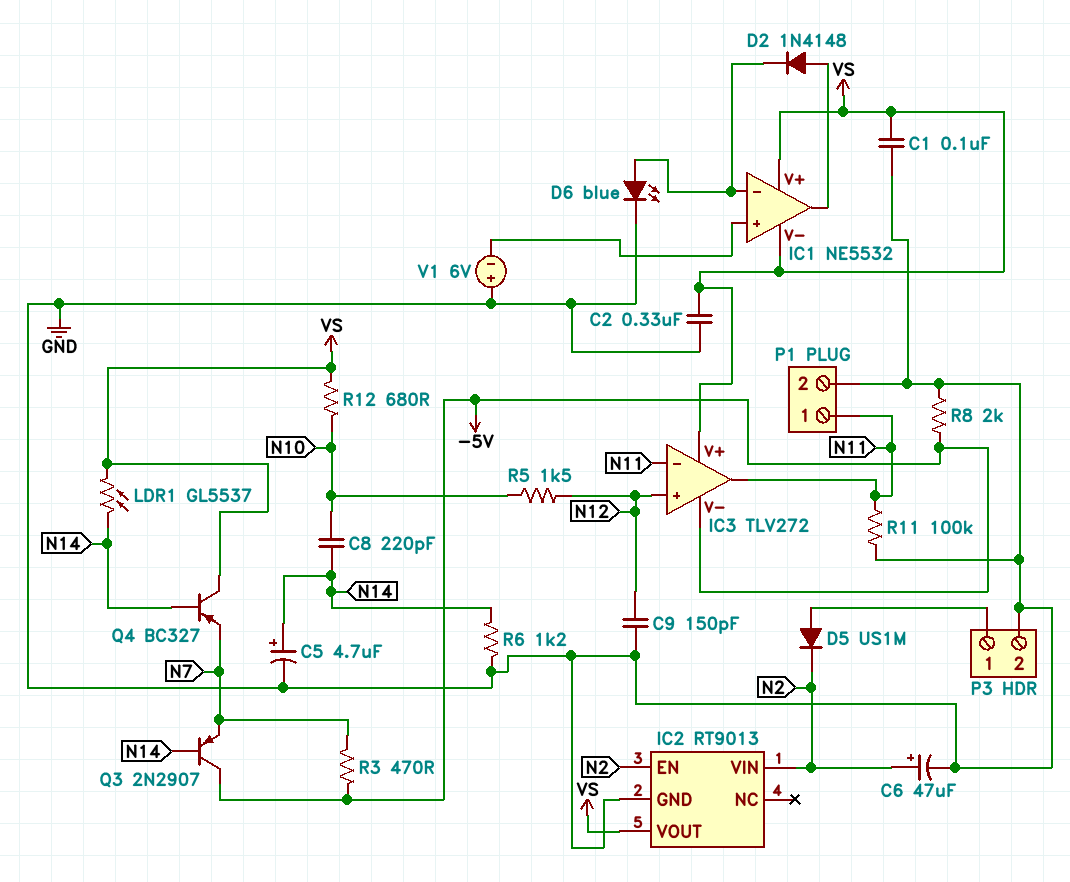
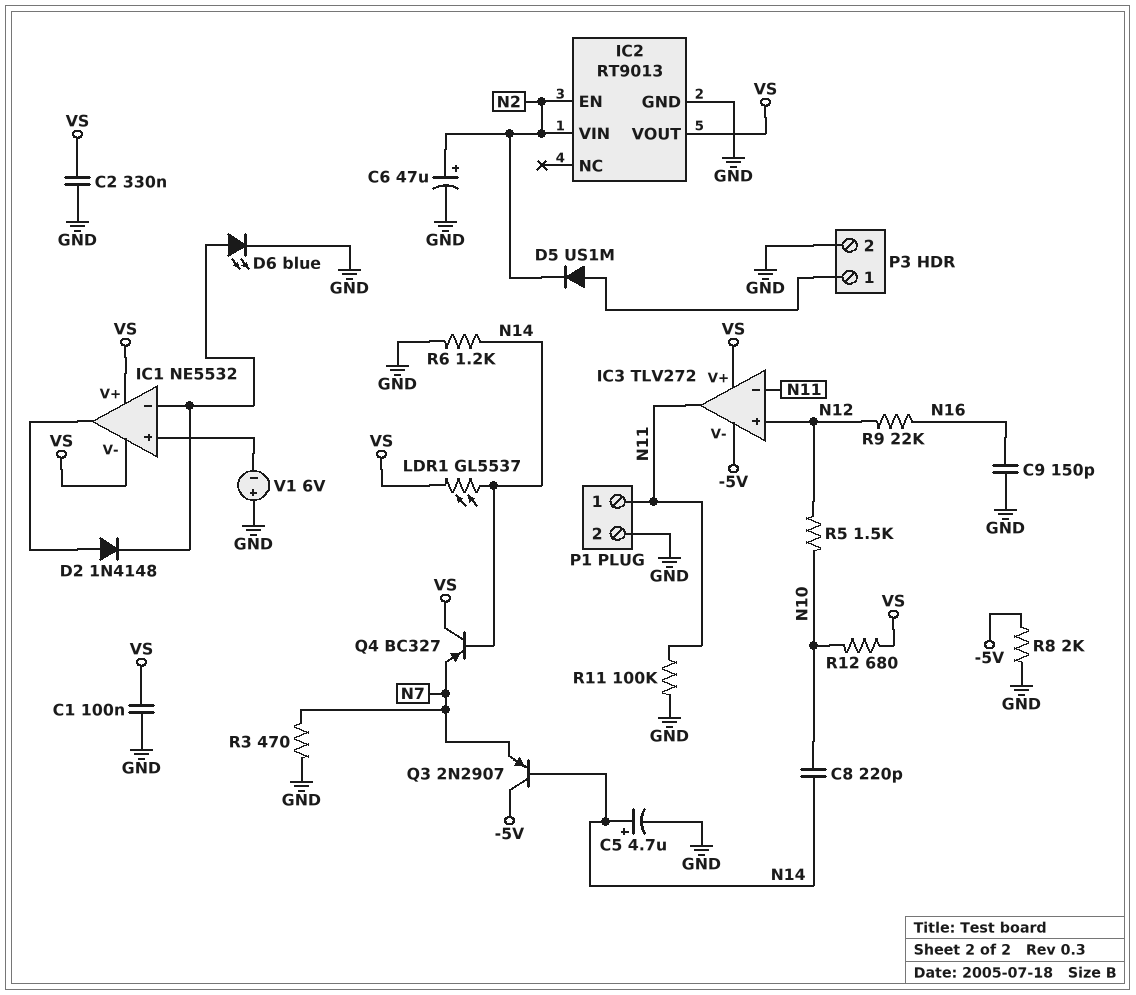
C9: 150pF (GND, N12) -> 150pF (GND, N16)
R3: 470 (-5V, N7) -> 470 (GND, N7)
R9: none -> 22k (N12, N16)

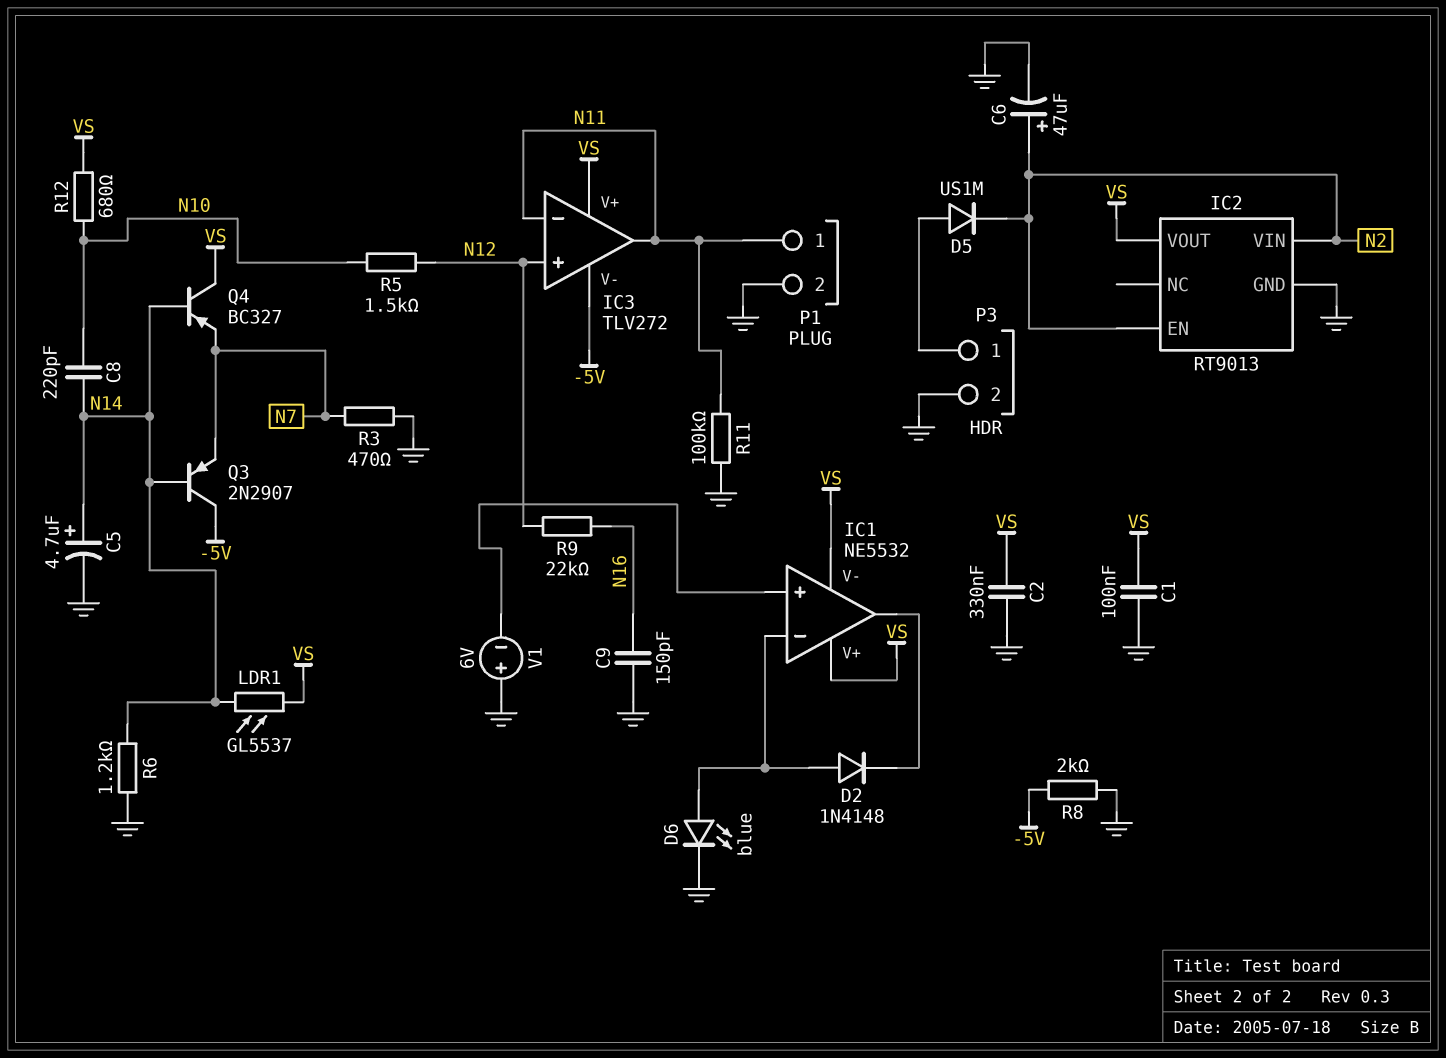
D2: diode 1N4148 (A IC1/out, K IC1/in-) -> diode 1N4148 (A IC1/in-, K IC1/out)

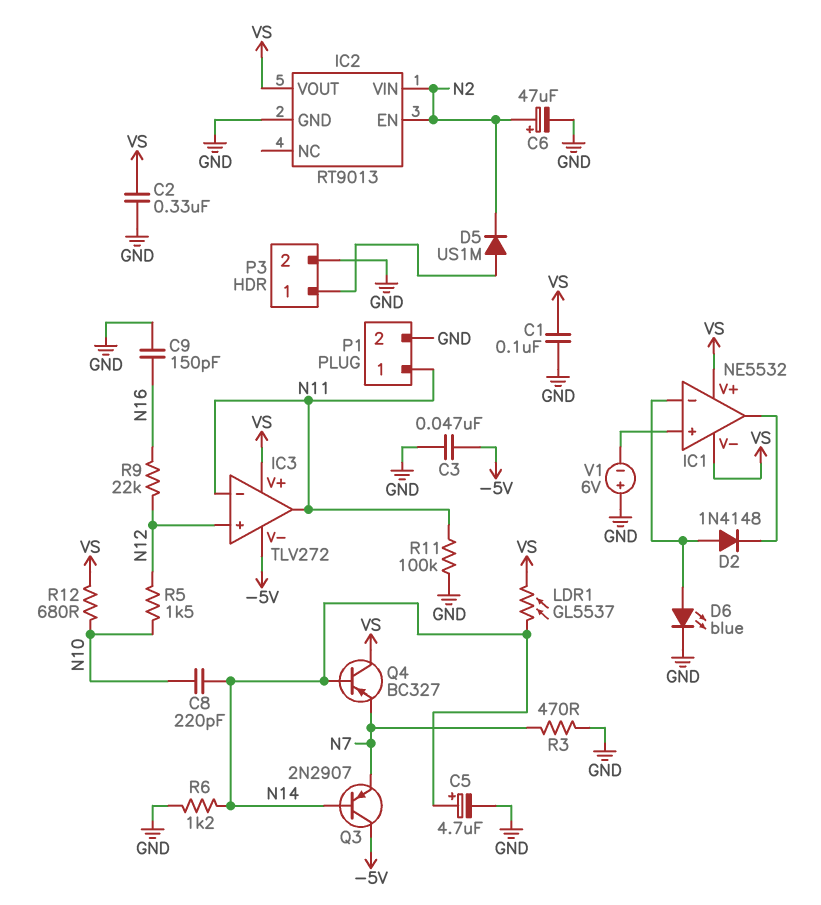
C3: none -> 47nF (-5V, GND)
R8: 2k (-5V, GND) -> none

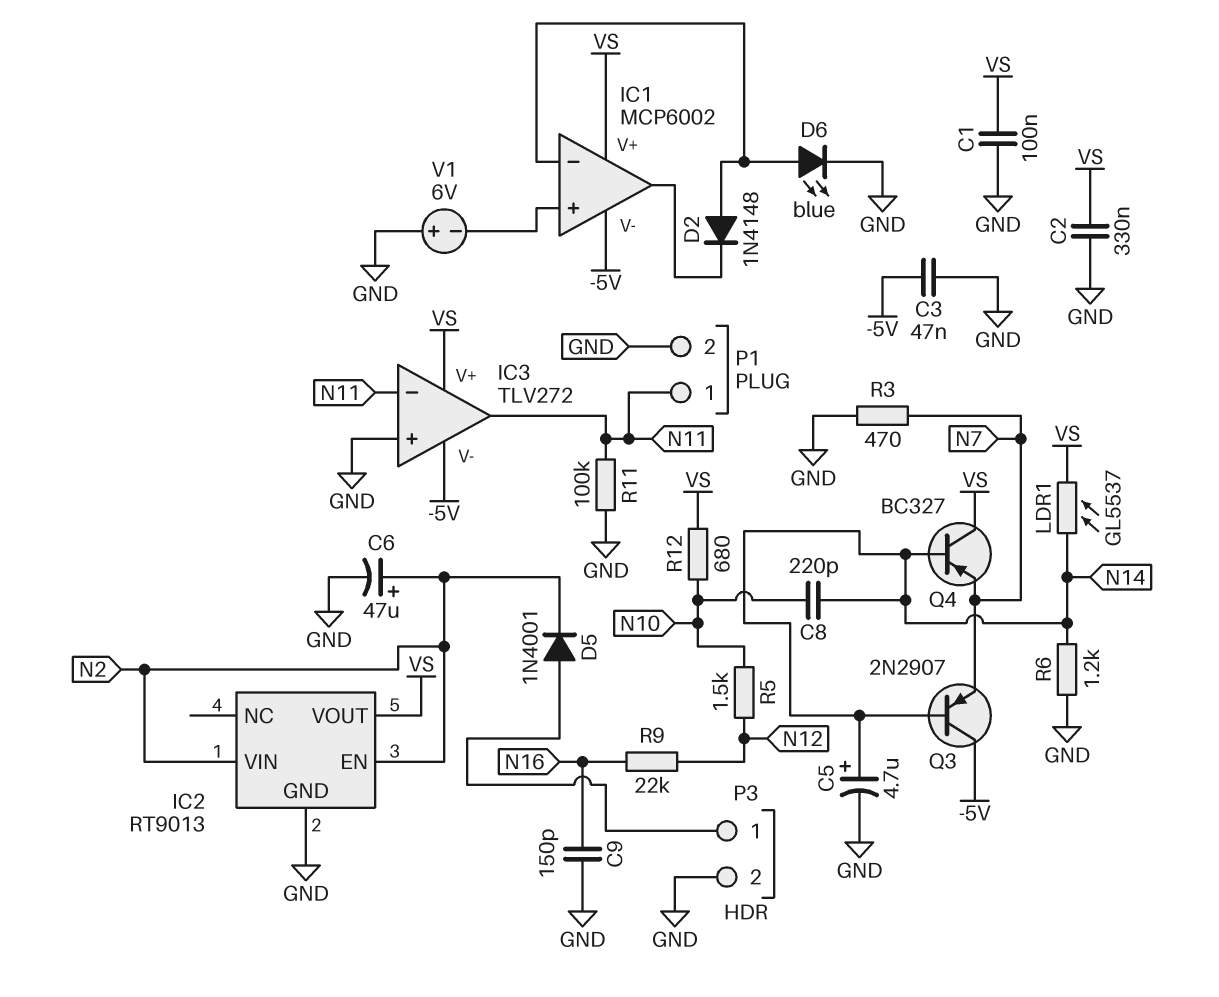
D5: diode US1M (A P3/1, K N2) -> diode 1N4001 (A P3/1, K N2)
IC1: NE5532 -> MCP6002
IC1 pin V-: VS -> -5V
IC3 pin in+: N12 -> GND

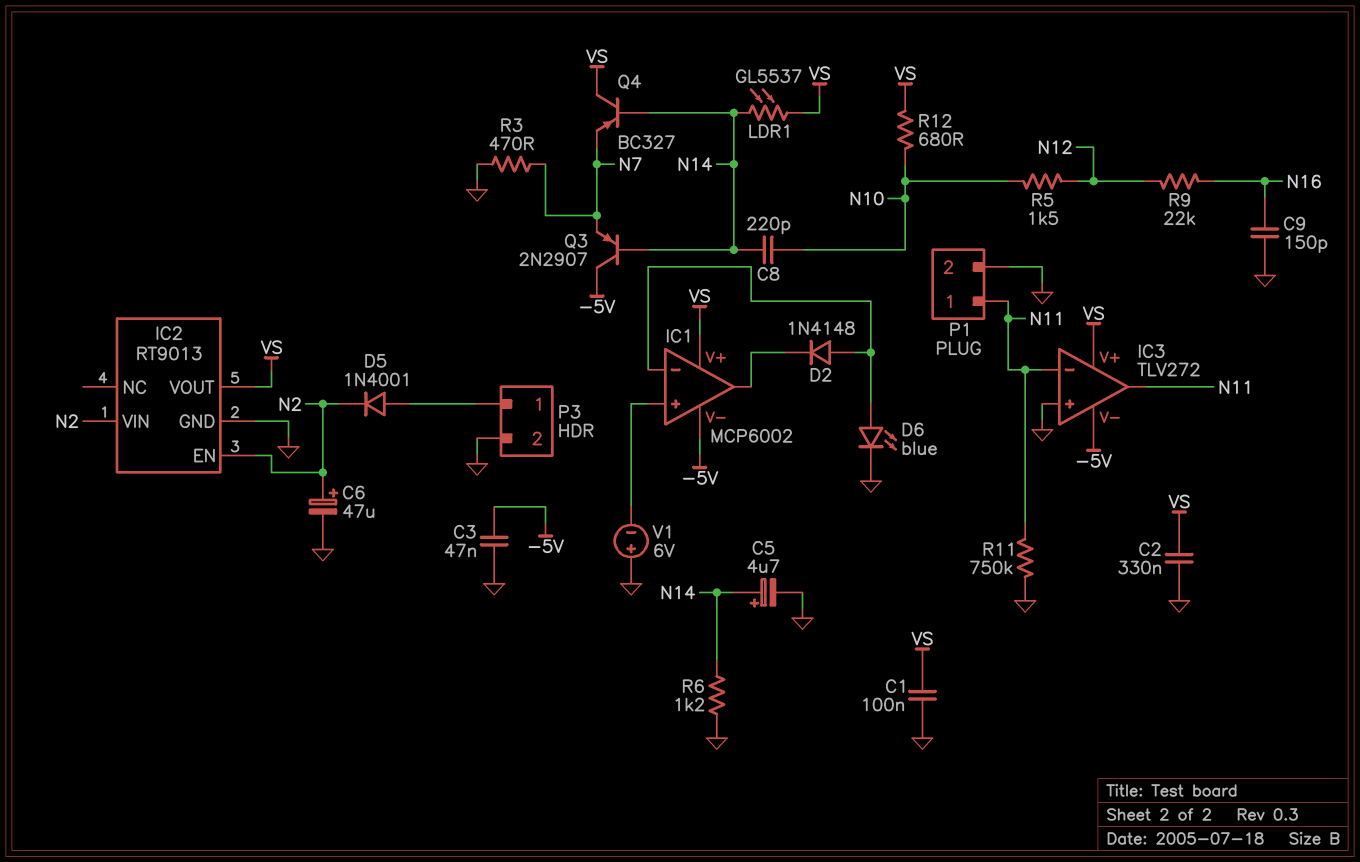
R11: 100k (GND, N11) -> 750k (GND, N11)

